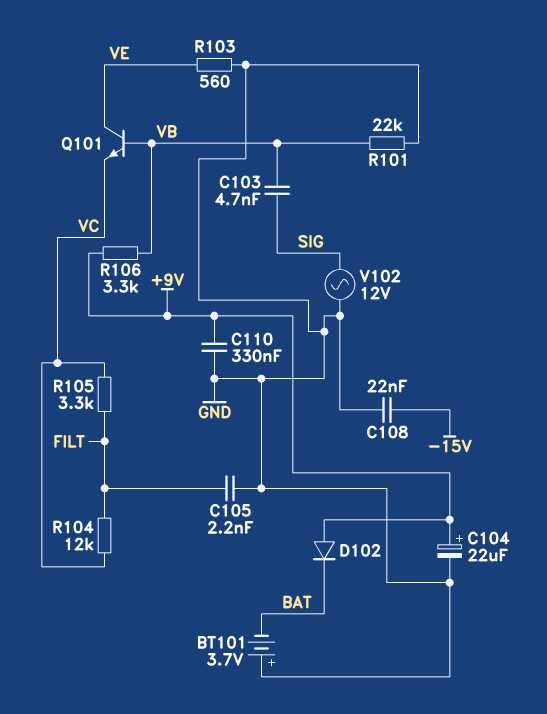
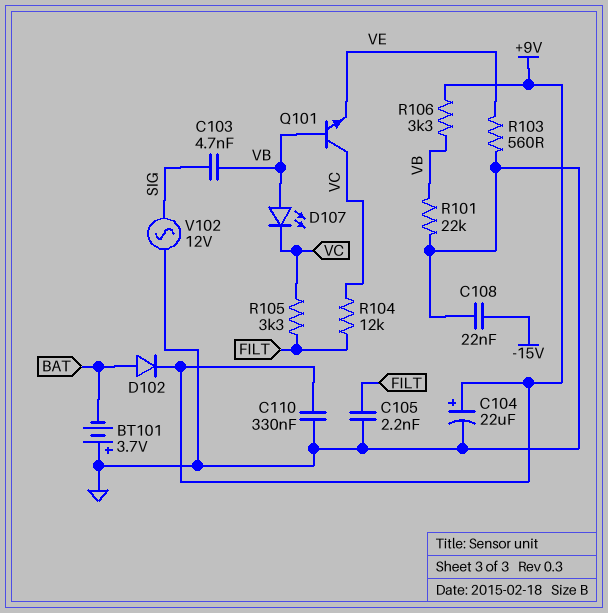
D102: diode (A +9V, K BAT) -> diode (A BAT, K +9V)
D107: none -> LED (A VB, K VC)
Q101: NPN (B VB, C VE, E VC) -> NPN (B VB, C VC, E VE)

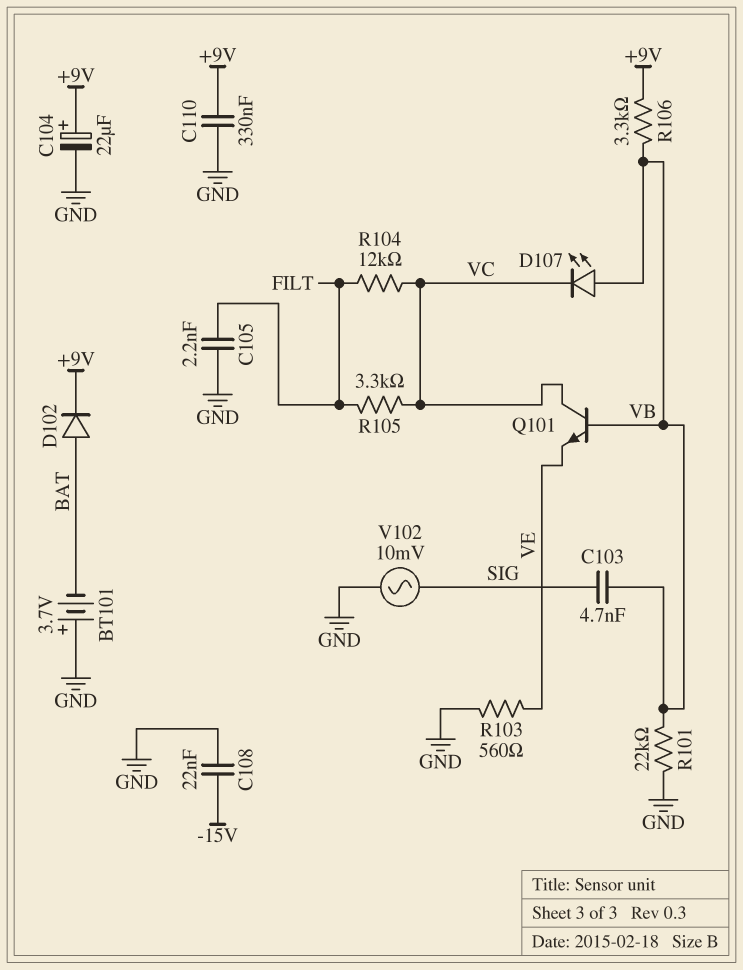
V102: AC 12V (GND, SIG) -> AC 10mV (GND, SIG)

